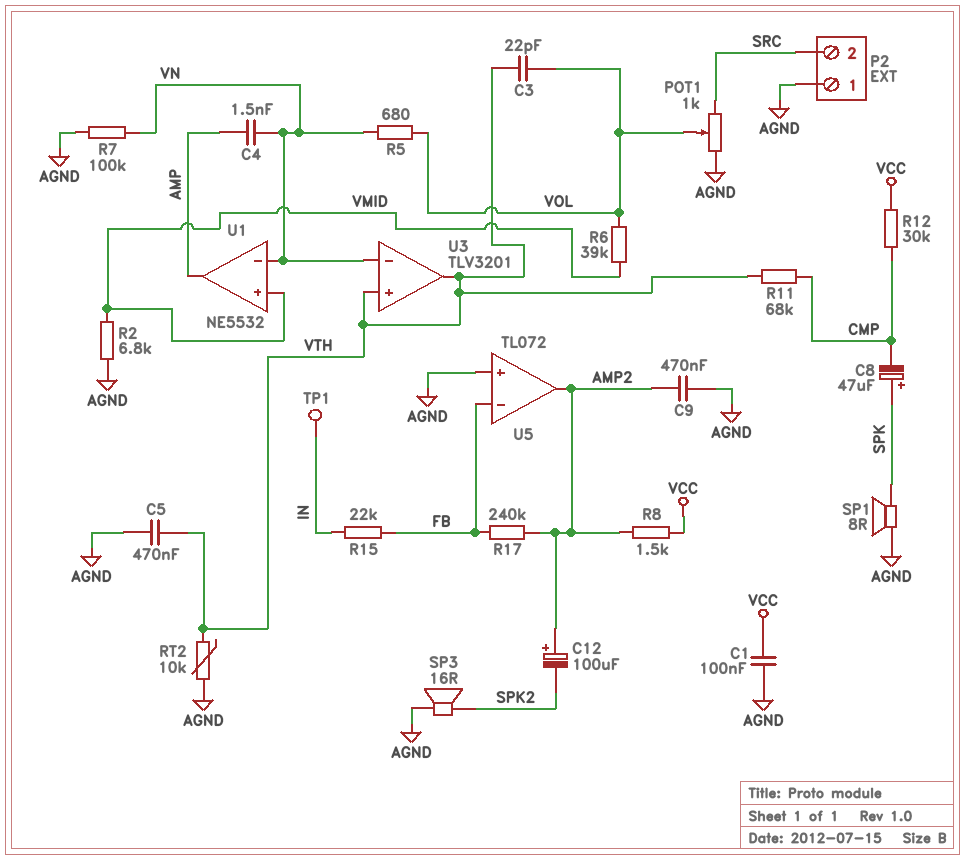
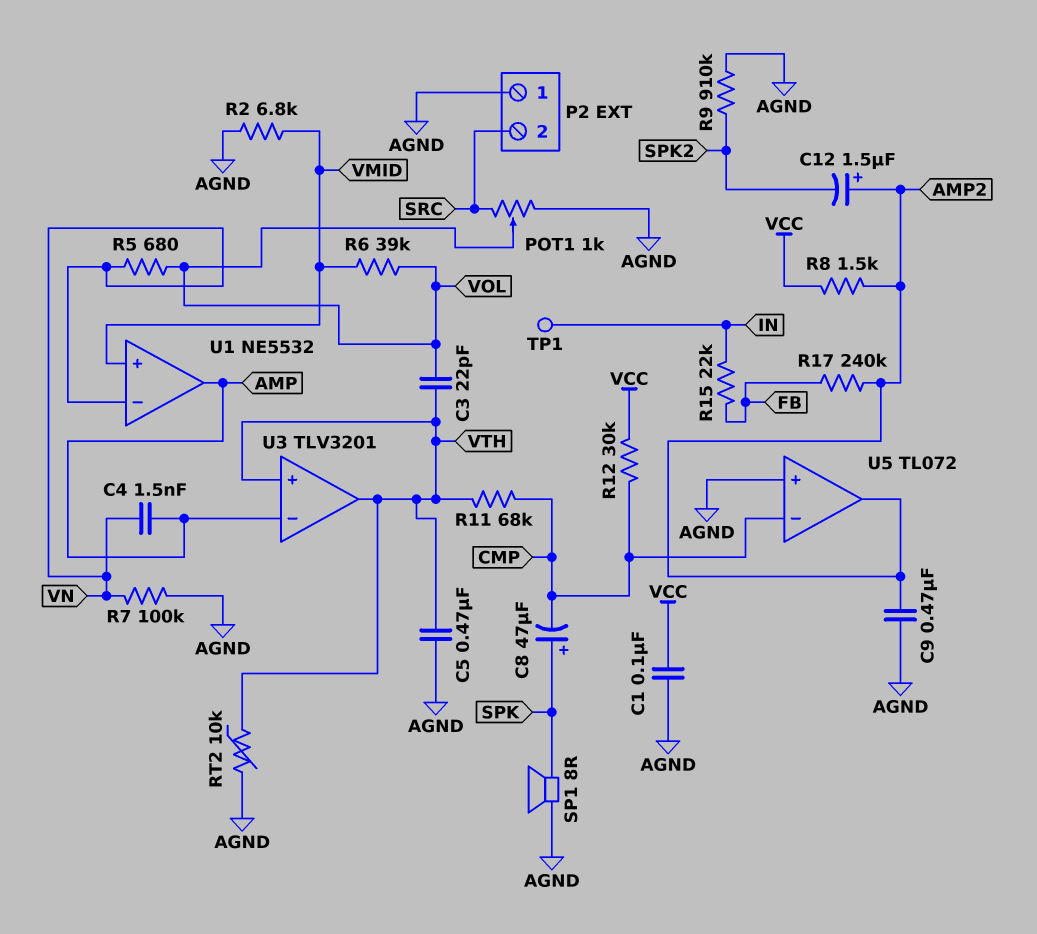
C12: 100uF (plus AMP2, minus SPK2) -> 1.5uF (plus AMP2, minus SPK2)
R9: none -> 910k (AGND, SPK2)
SP3: speaker 16R (AGND, SPK2) -> none
U3 pin in-: VN -> AMP
U5 pin in-: FB -> CMP

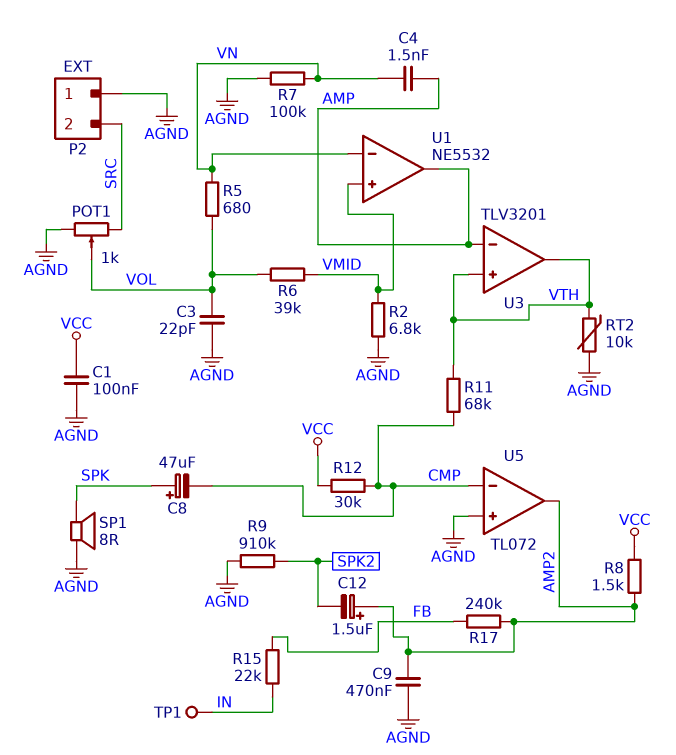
C3: 22pF (VOL, VTH) -> 22pF (AGND, VOL)
C5: 470nF (AGND, VTH) -> none

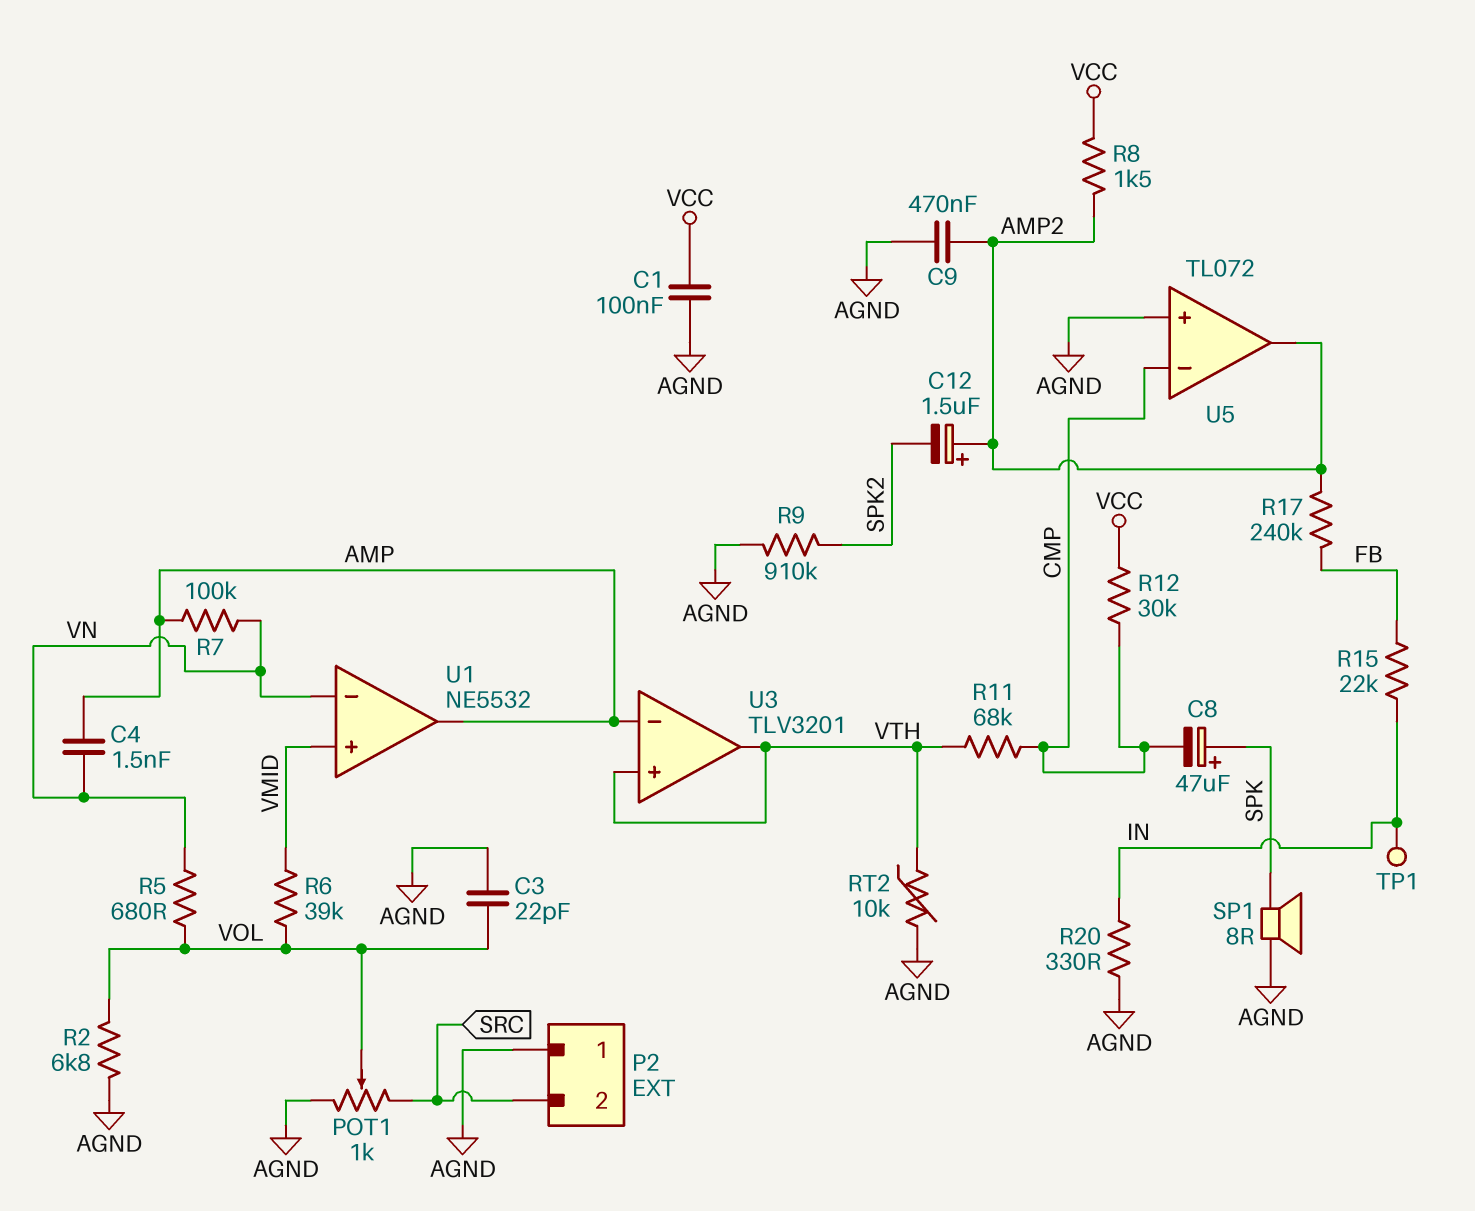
R2: 6.8k (AGND, VMID) -> 6.8k (AGND, VOL)
R7: 100k (AGND, VN) -> 100k (AMP, VN)
R20: none -> 330 (AGND, IN)

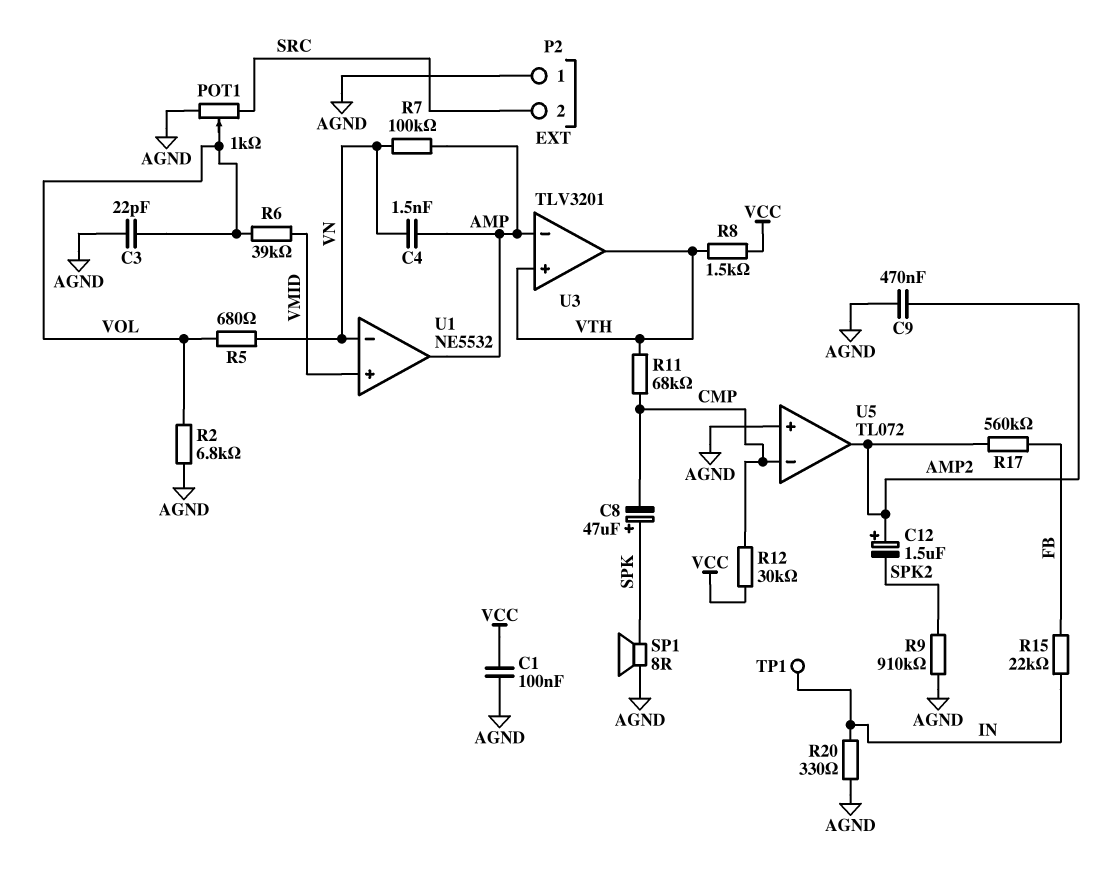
R8: 1.5k (AMP2, VCC) -> 1.5k (VCC, VTH)
R17: 240k (AMP2, FB) -> 560k (AMP2, FB)
RT2: 10k (AGND, VTH) -> none

